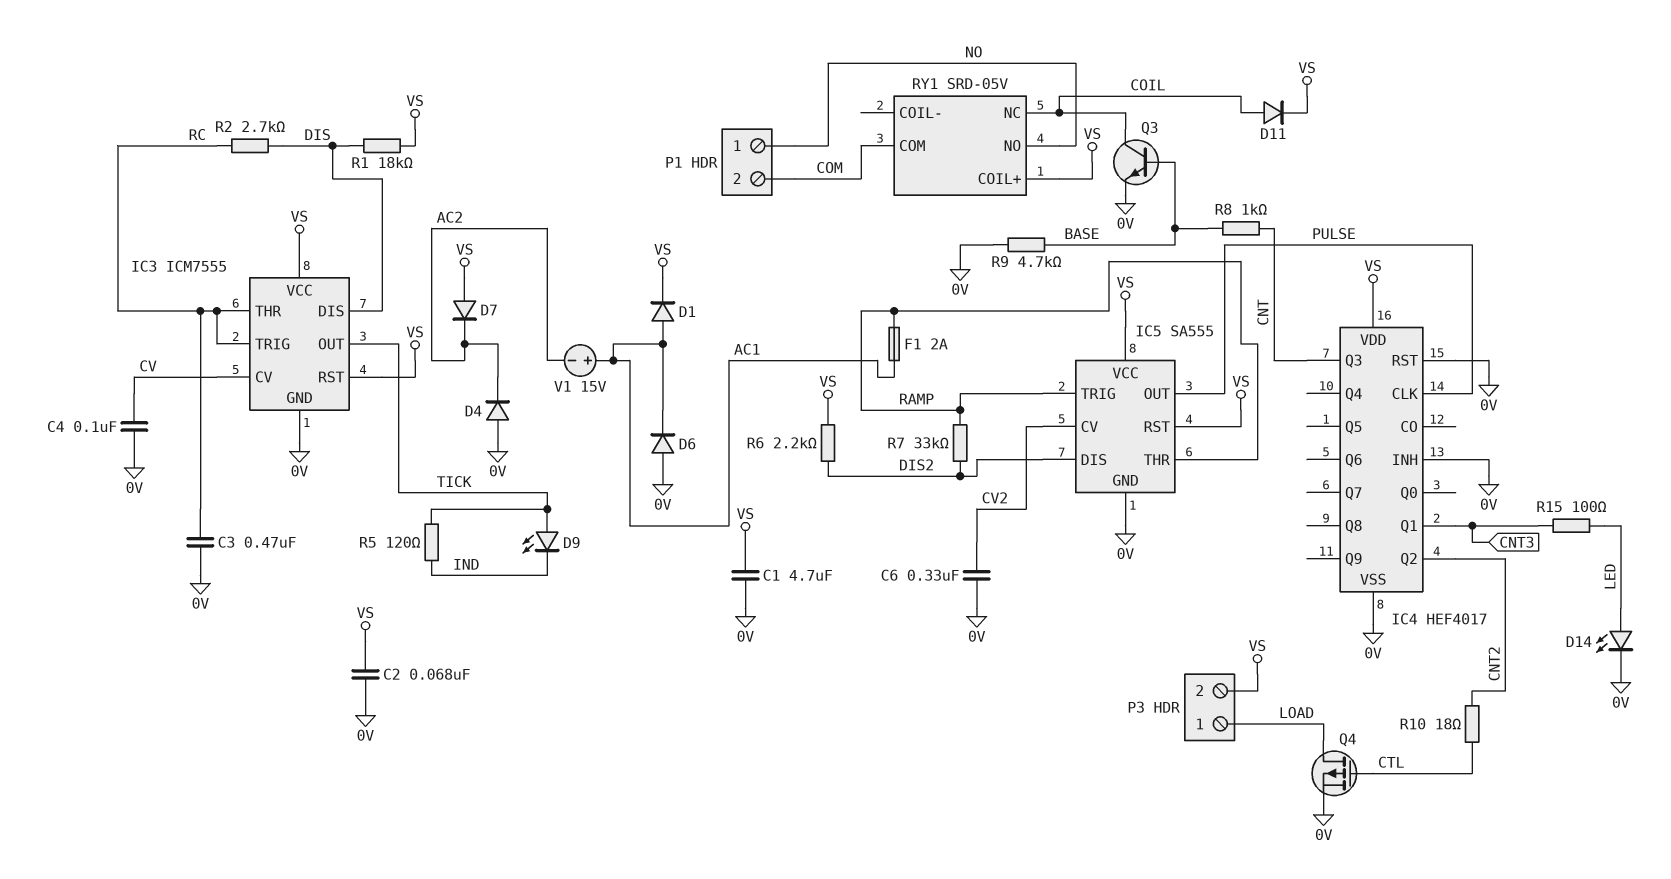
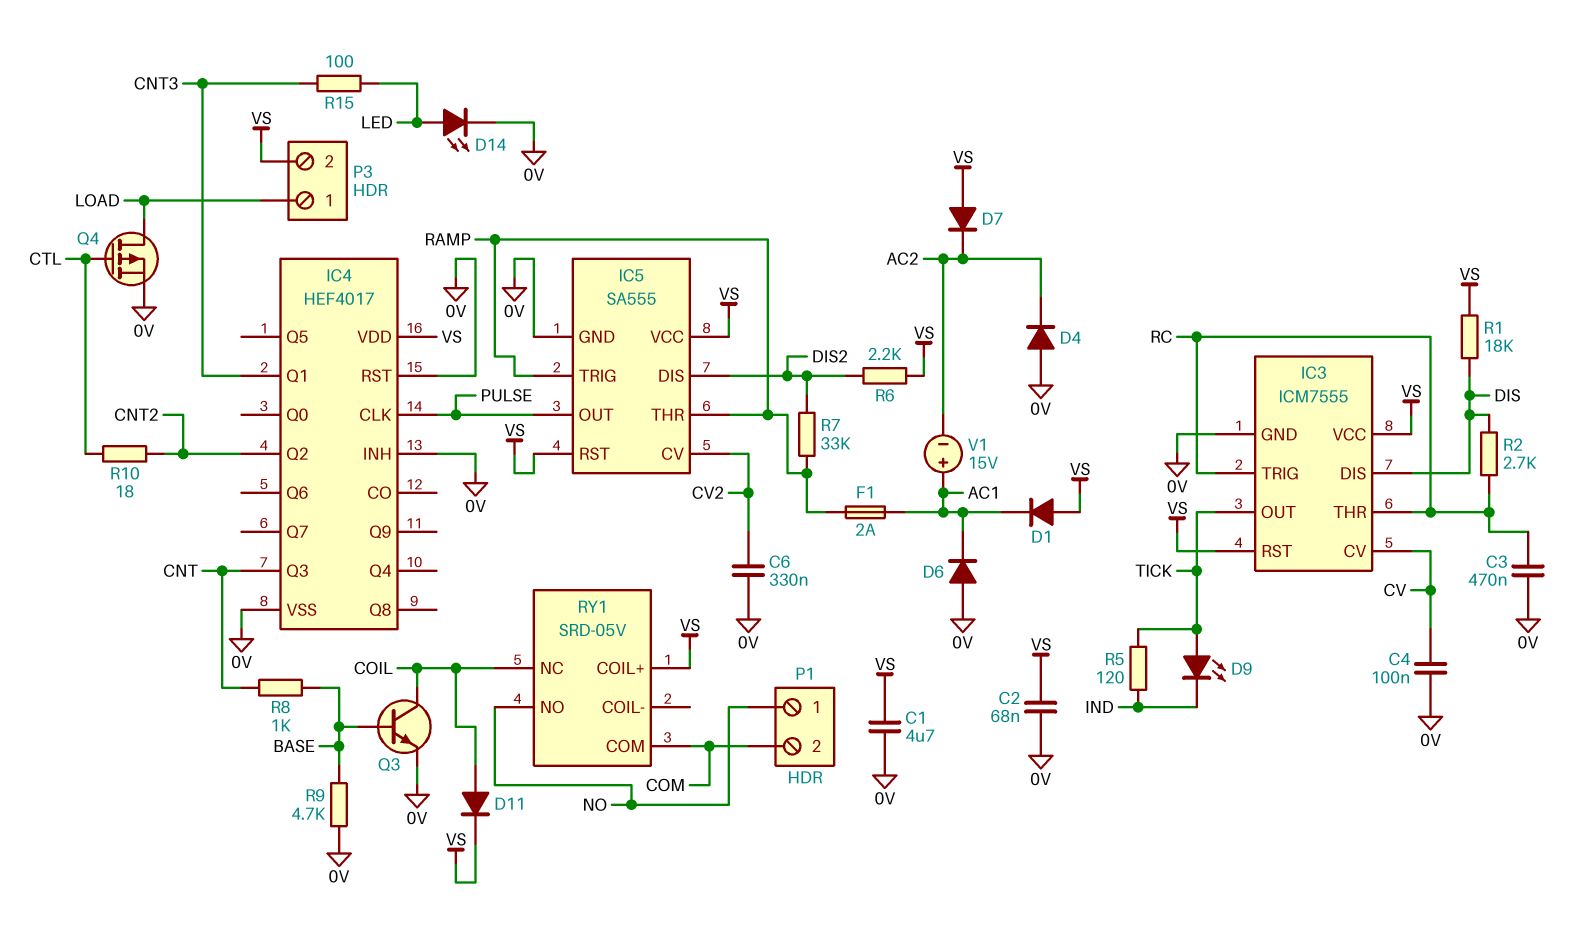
D1: diode (A AC1, K VS) -> diode (A VS, K AC1)

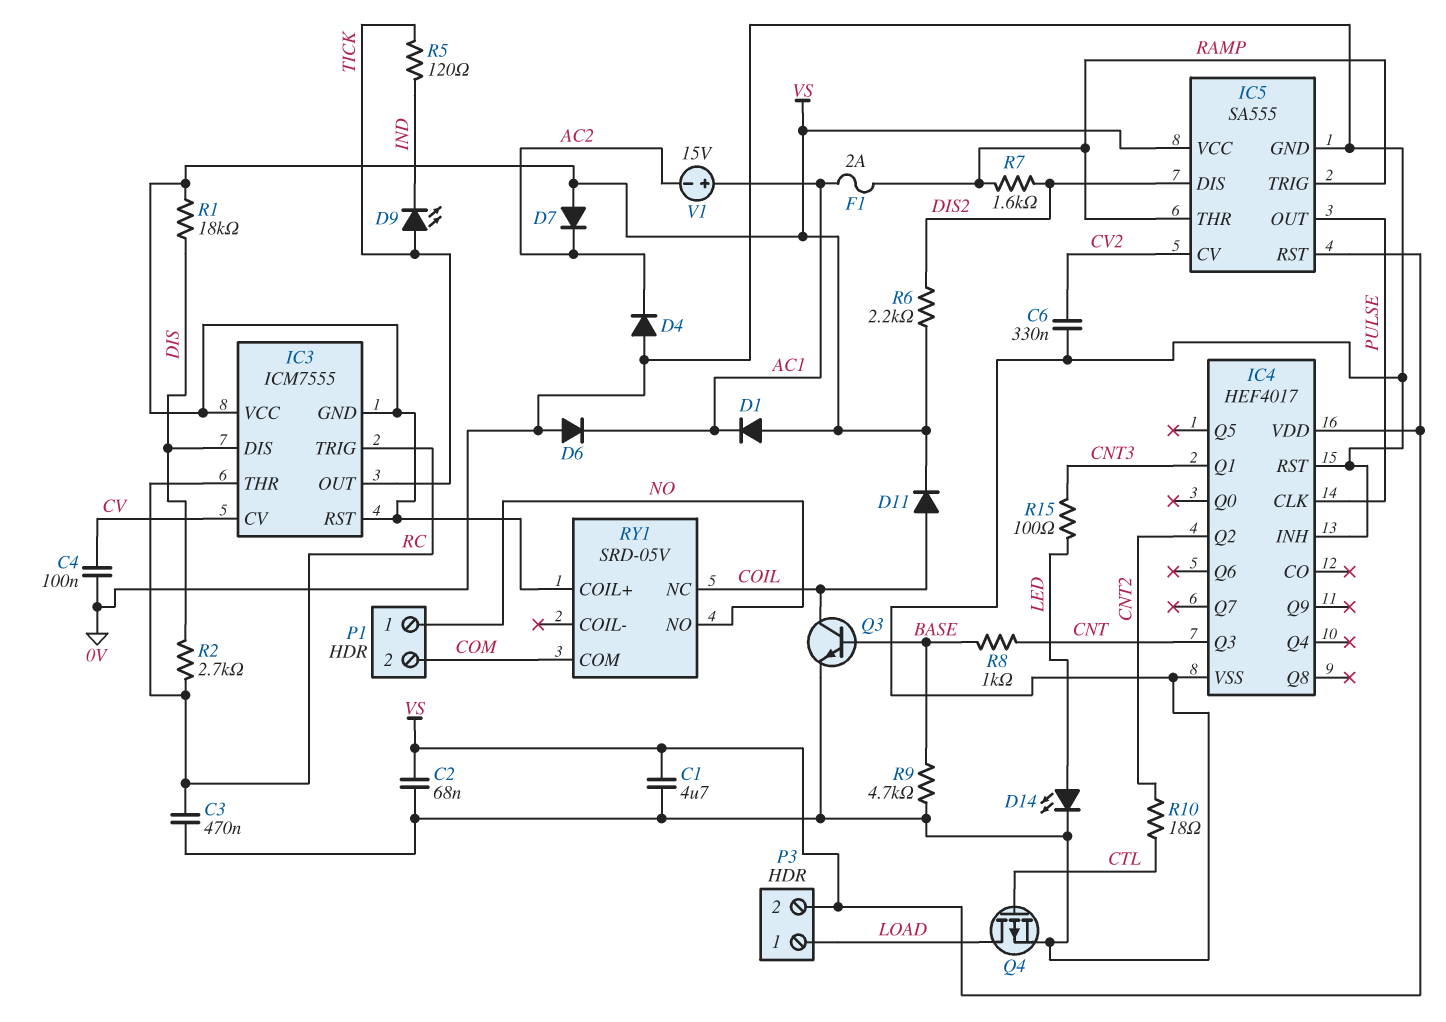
IC3 pin GND: 0V -> VS
R7: 33k (DIS2, RAMP) -> 1.6k (DIS2, RAMP)

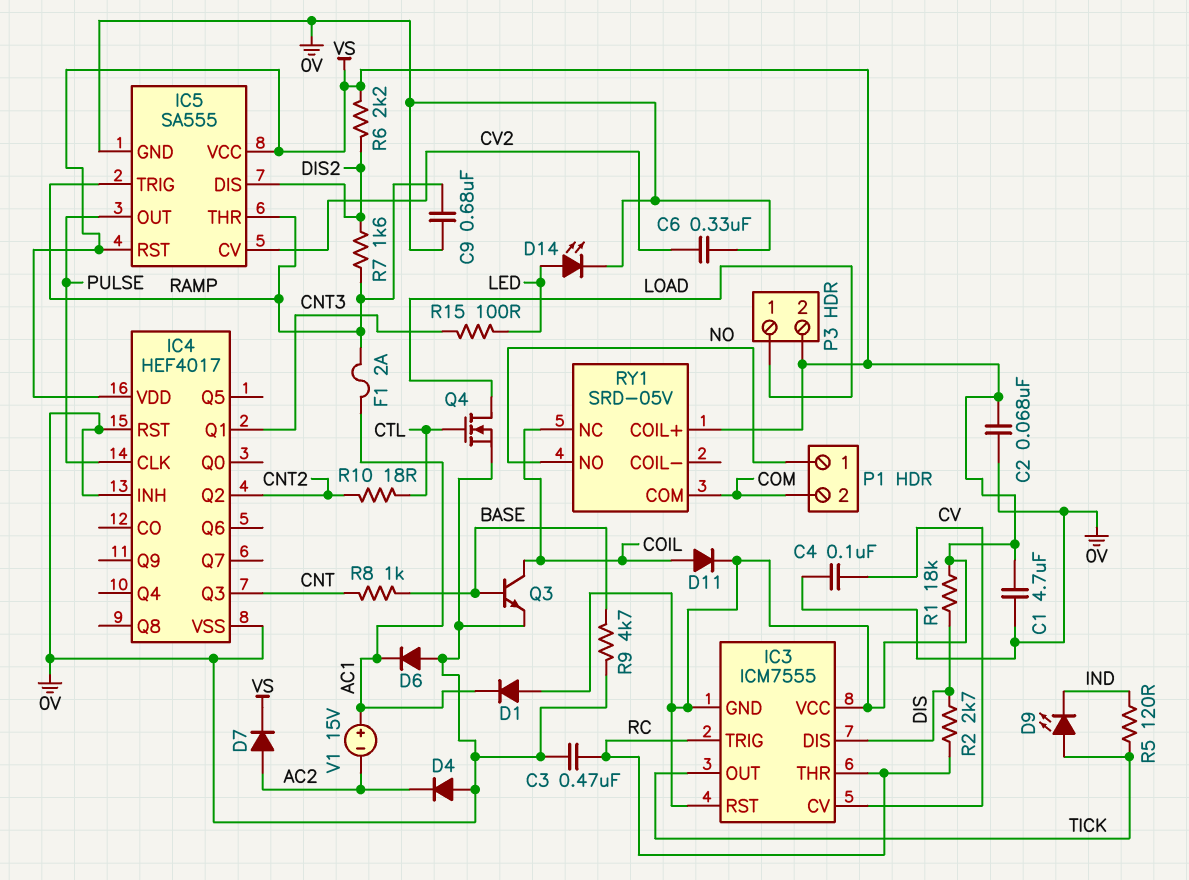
C9: none -> 680nF (0V, RAMP)
D7: diode (A VS, K AC2) -> diode (A AC2, K VS)
Q4: PMOS (G CTL, D LOAD, S 0V) -> NMOS (G CTL, D LOAD, S 0V)

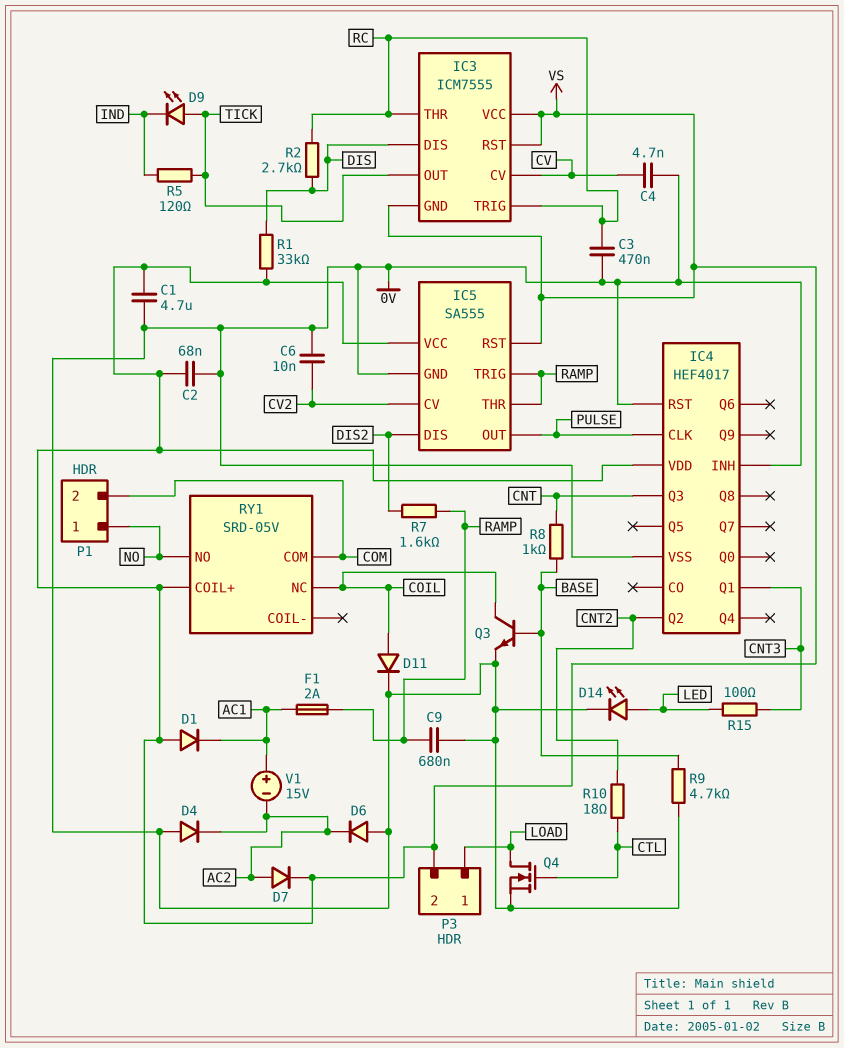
C4: 100nF (0V, CV) -> 4.7nF (0V, CV)
C6: 330nF (0V, CV2) -> 10nF (0V, CV2)
D6: diode (A 0V, K AC1) -> diode (A 0V, K AC2)
D11: diode (A COIL, K VS) -> diode (A COIL, K 0V)
R1: 18k (DIS, VS) -> 33k (DIS, VS)
R6: 2.2k (DIS2, VS) -> none

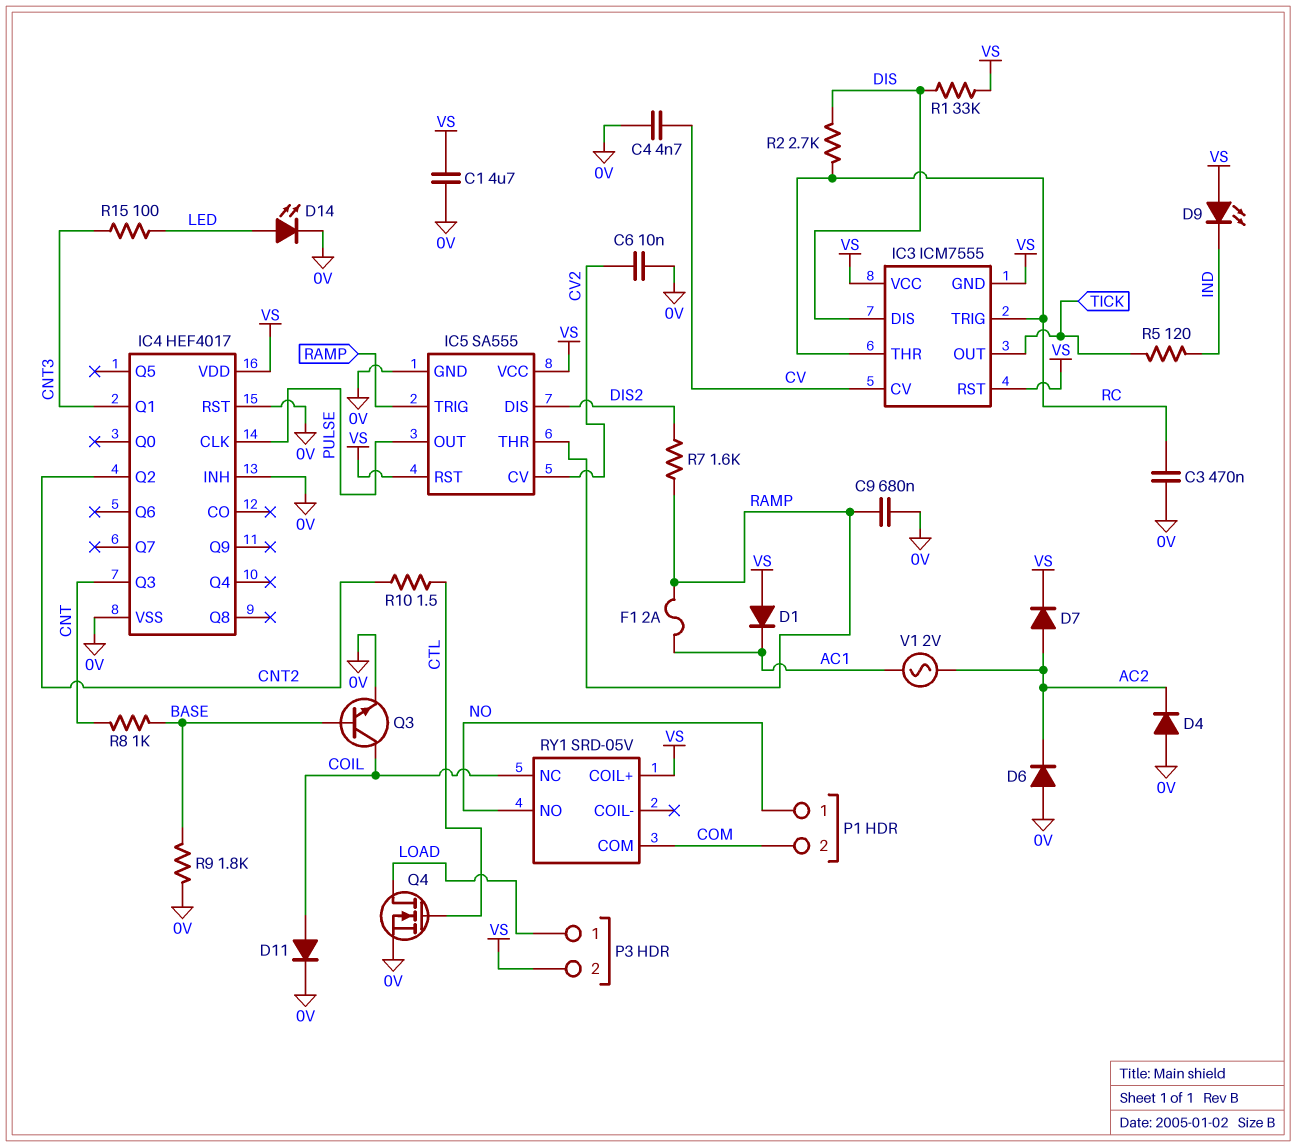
C2: 68nF (0V, VS) -> none
D9: LED (A TICK, K IND) -> LED (A VS, K IND)
R9: 4.7k (0V, BASE) -> 1.8k (0V, BASE)
R10: 18 (CNT2, CTL) -> 1.5 (CNT2, CTL)
V1: 15V (plus AC1, minus AC2) -> AC 2V (AC1, AC2)

